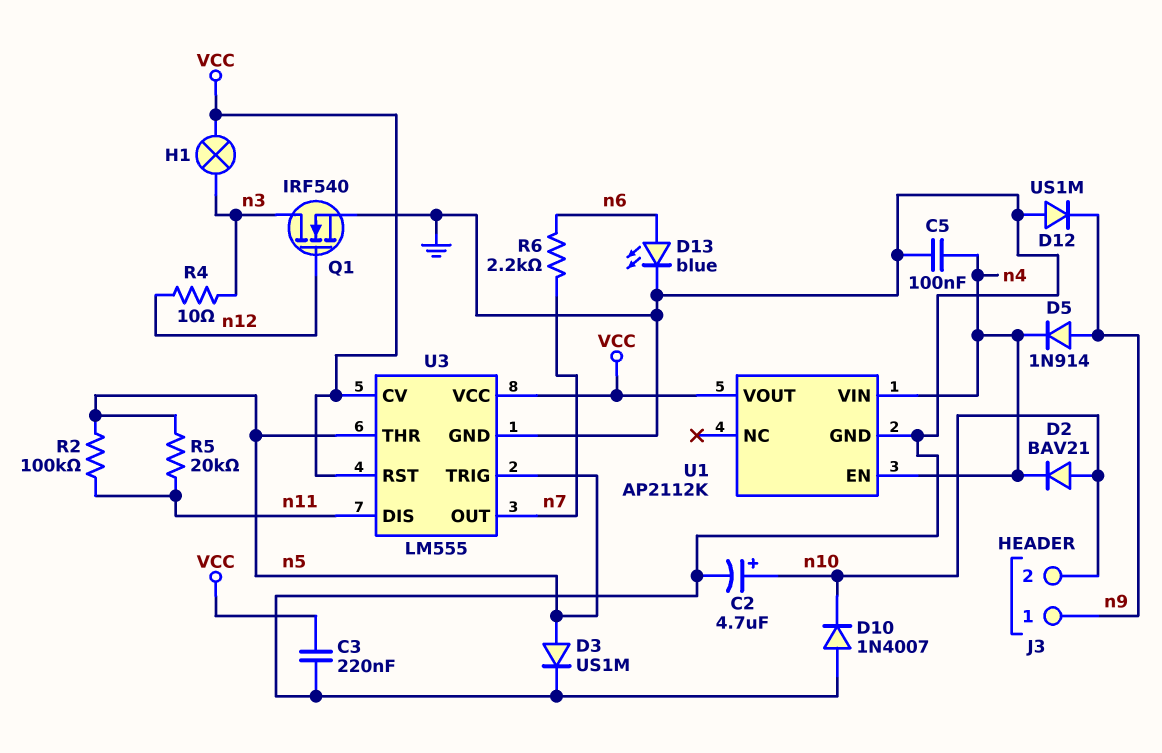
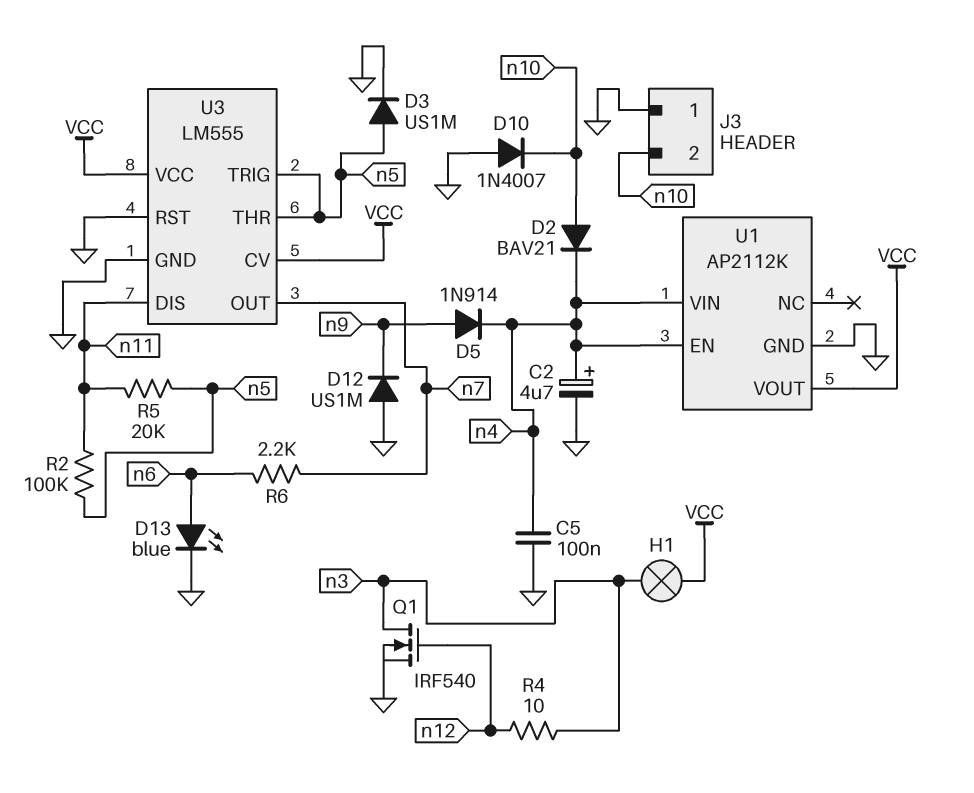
C2: 4.7uF (plus n10, minus GND) -> 4.7uF (plus n4, minus GND)
C3: 220nF (GND, VCC) -> none
J3 pin 1: n9 -> GND
U3 pin RST: VCC -> GND

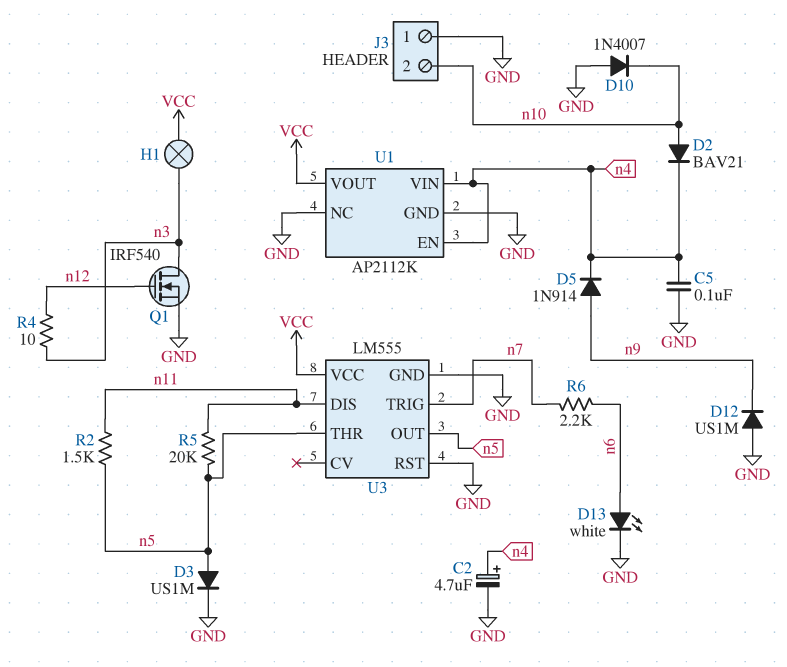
D13: LED blue (A n6, K GND) -> LED white (A n6, K GND)
R2: 100k (n5, n11) -> 1.5k (n5, n11)
U1 pin NC: none -> GND
U3 pin CV: VCC -> none
U3 pin OUT: n7 -> n5
U3 pin TRIG: n5 -> n7

